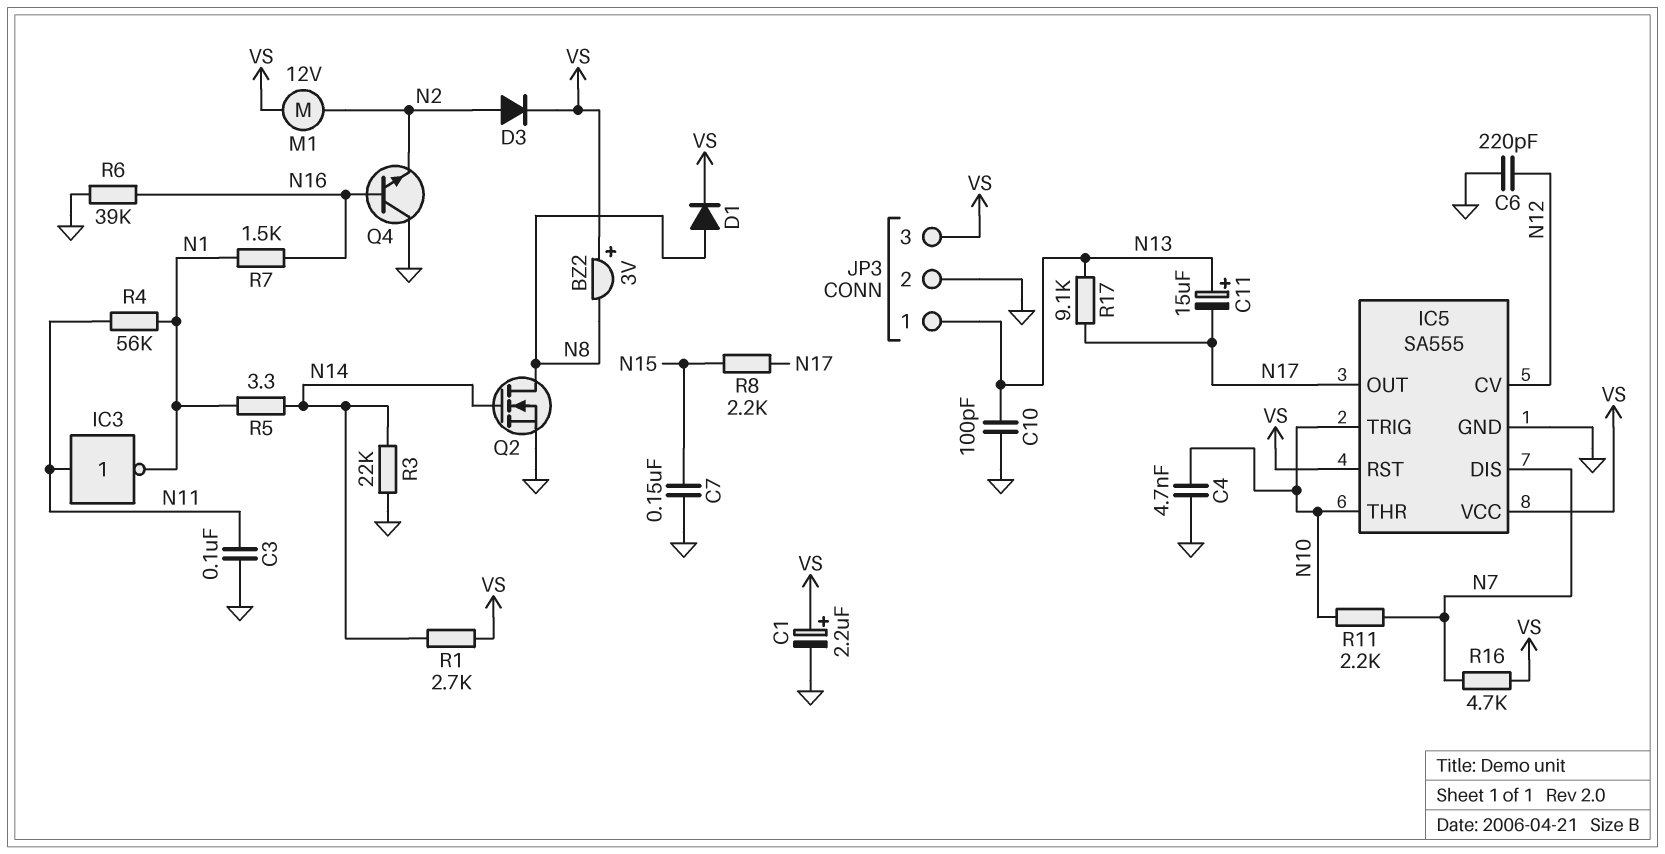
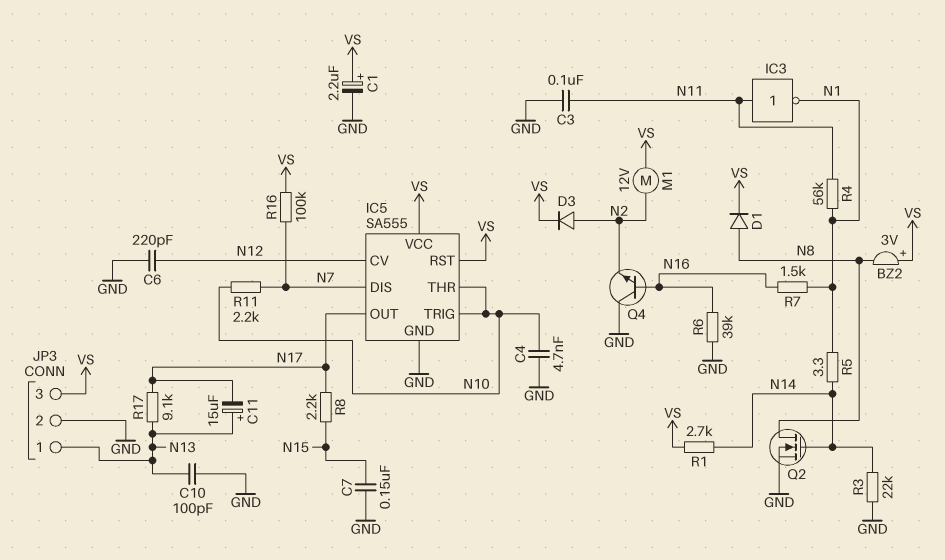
R16: 4.7k (N7, VS) -> 100k (N7, VS)

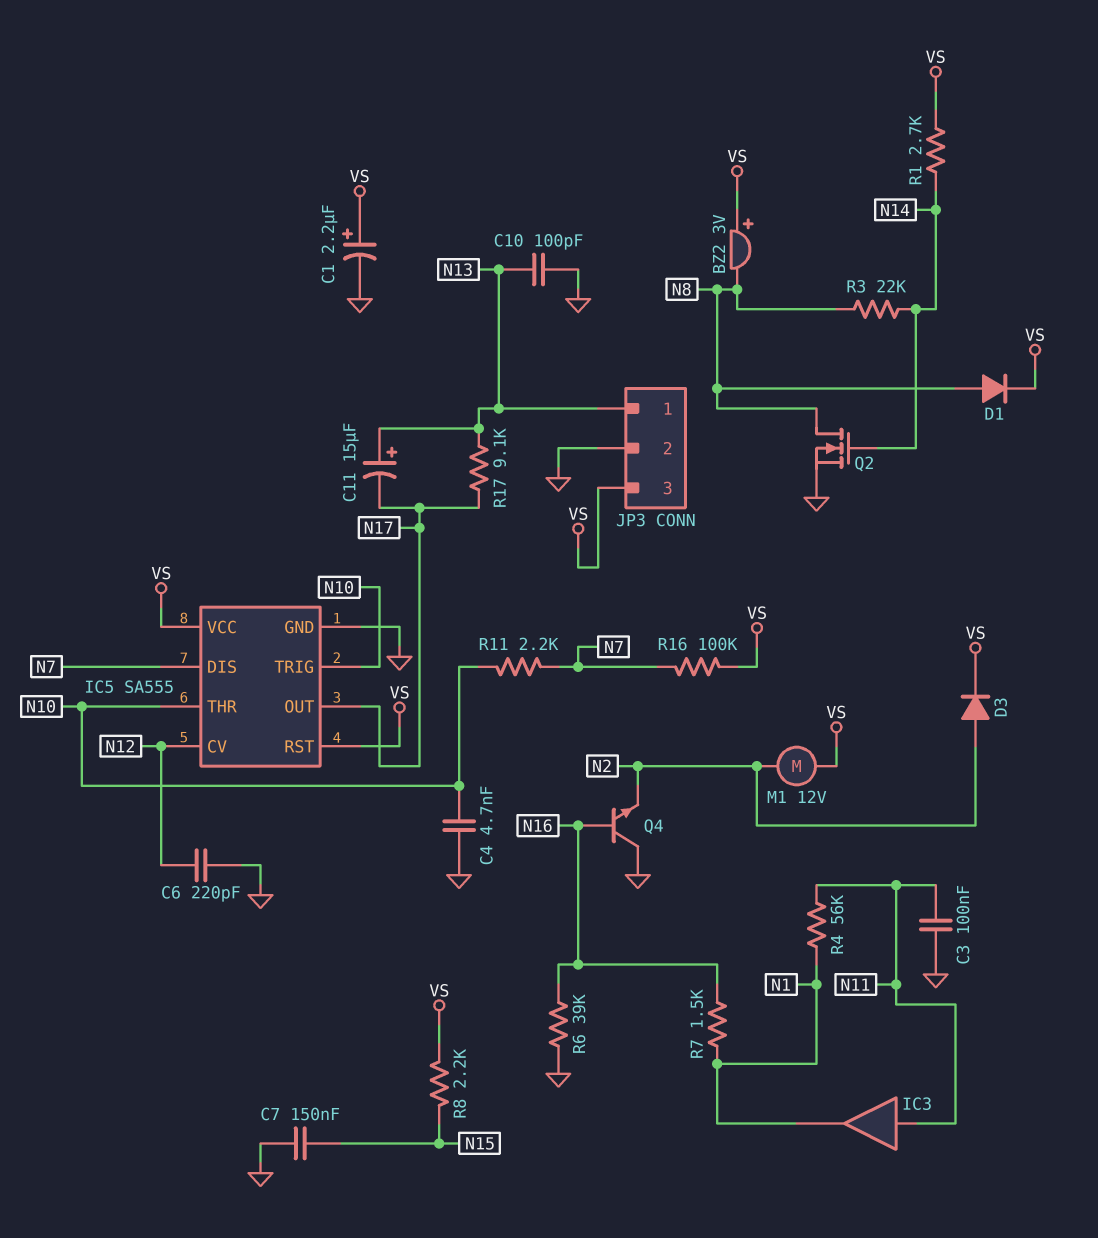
IC3: NOT (in N11, out N1) -> buffer (in N11, out N1)
R3: 22k (GND, N14) -> 22k (N8, N14)
R5: 3.3 (N1, N14) -> none
R8: 2.2k (N15, N17) -> 2.2k (N15, VS)

